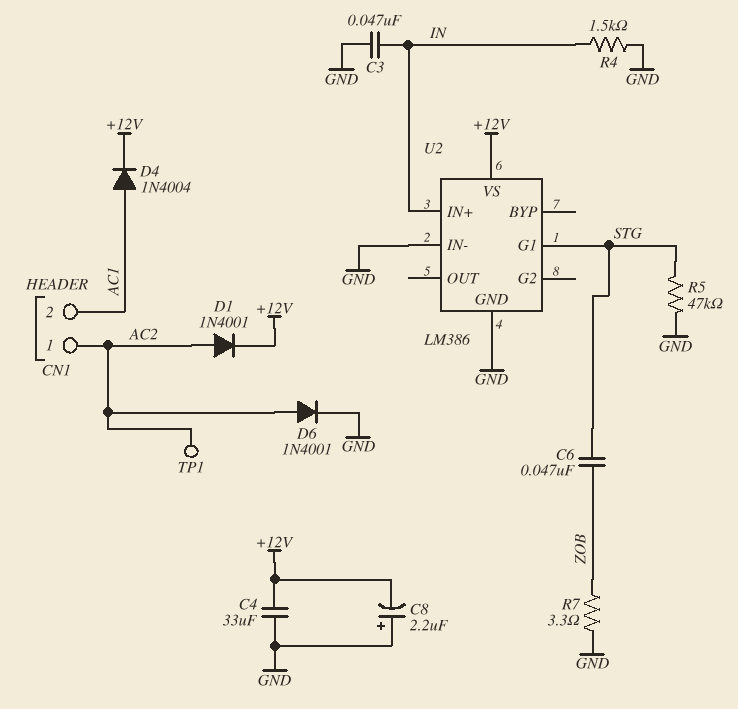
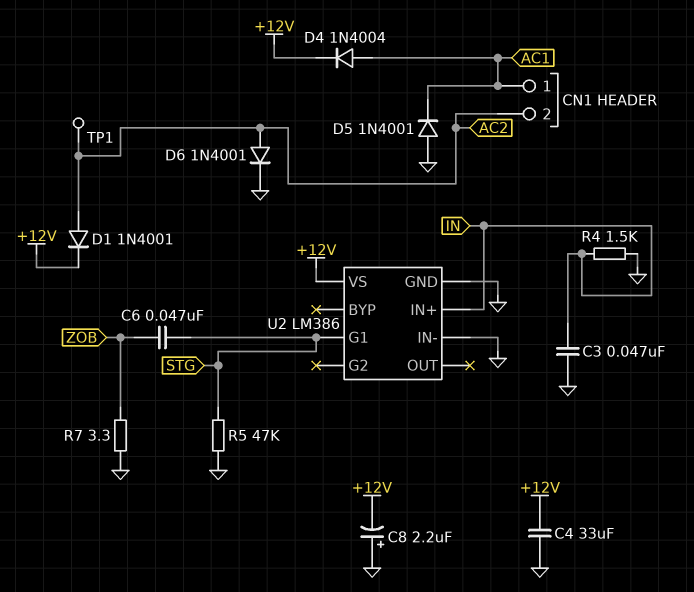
CN1 pin 1: AC2 -> AC1
CN1 pin 2: AC1 -> AC2
D5: none -> diode 1N4001 (A GND, K AC1)

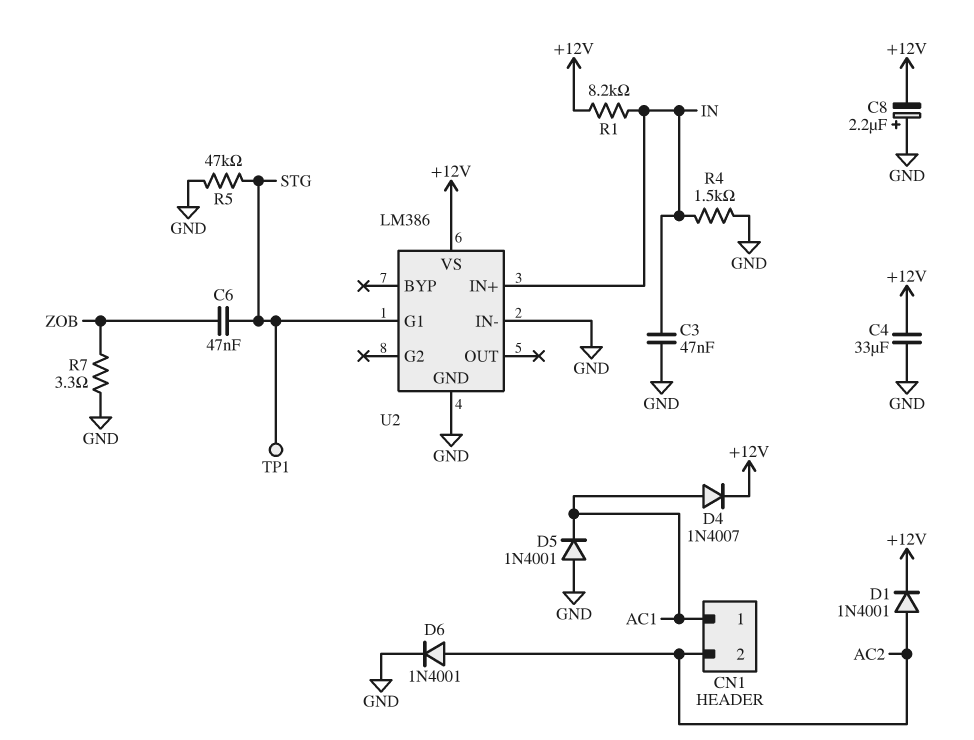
D4: diode 1N4004 (A AC1, K +12V) -> diode 1N4007 (A AC1, K +12V)
R1: none -> 8.2k (+12V, IN)
TP1: test point (AC2) -> test point (STG)

